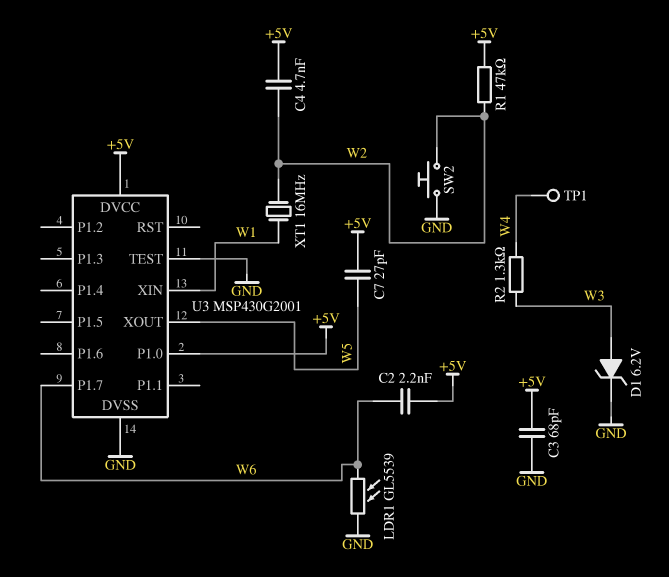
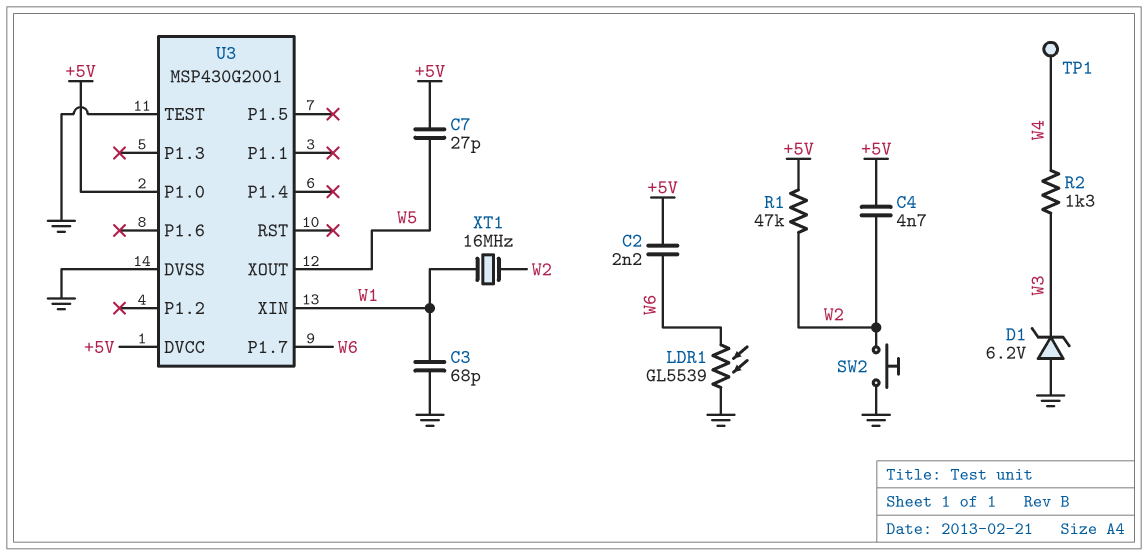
C3: 68pF (+5V, GND) -> 68pF (GND, W1)
D1: zener 6.2V (A W3, K GND) -> zener 6.2V (A GND, K W3)

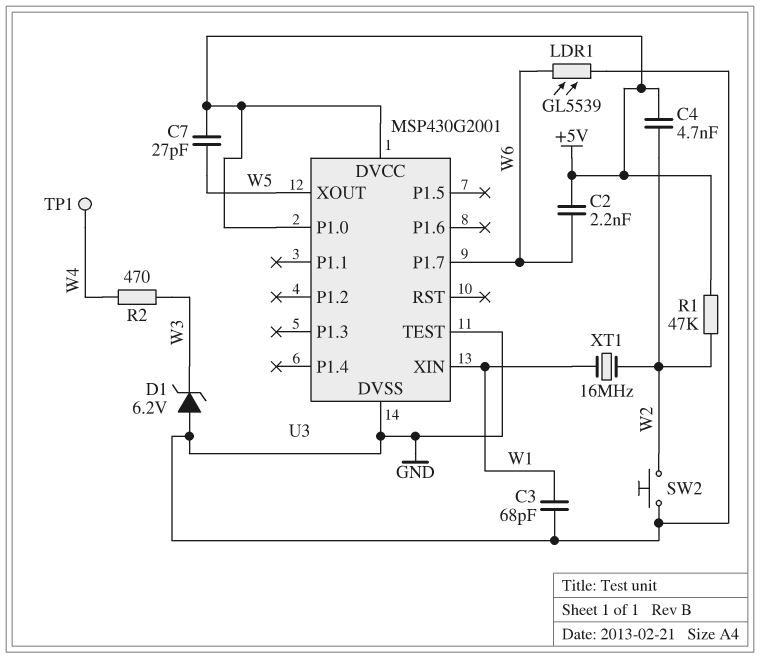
R2: 1.3k (W3, W4) -> 470 (W3, W4)

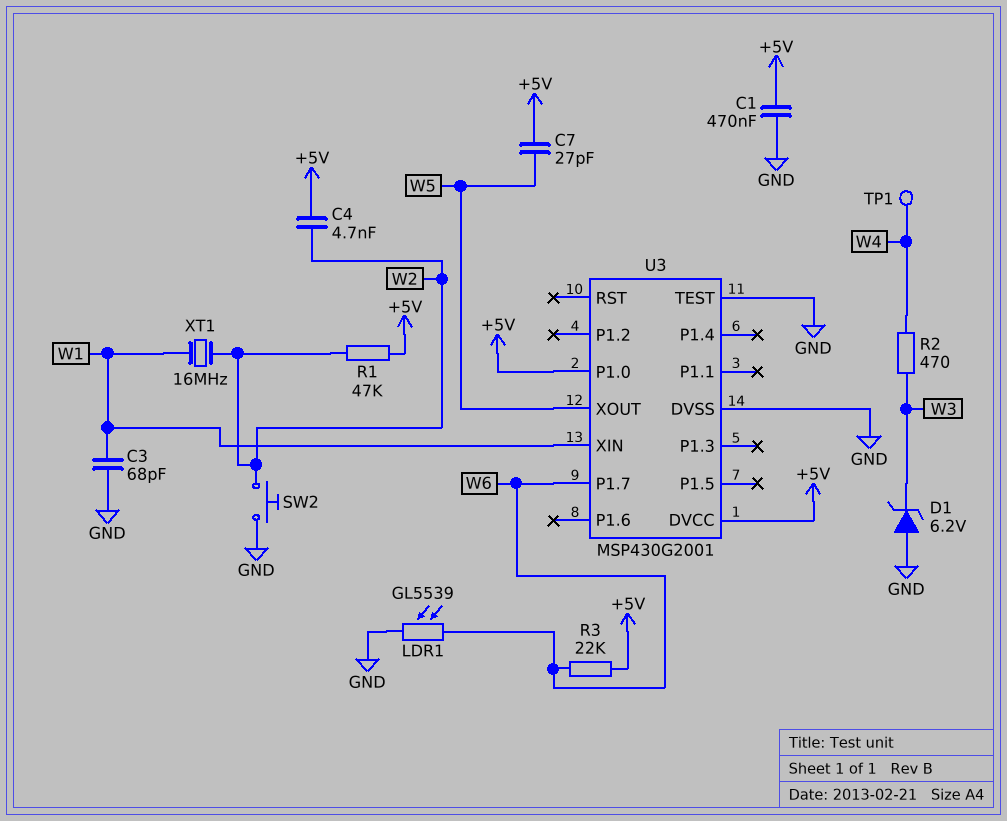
C1: none -> 470nF (+5V, GND)
C2: 2.2nF (+5V, W6) -> none
R3: none -> 22k (+5V, W6)

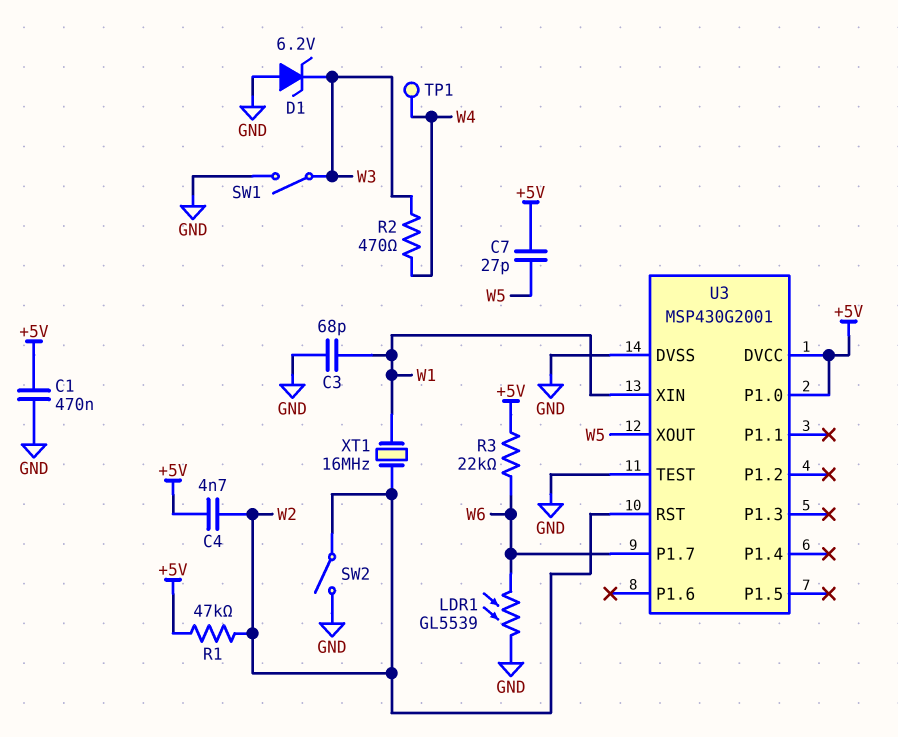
SW1: none -> switch (GND, W3)
SW2: button (GND, W2) -> switch (GND, W2)
U3 pin RST: none -> W2

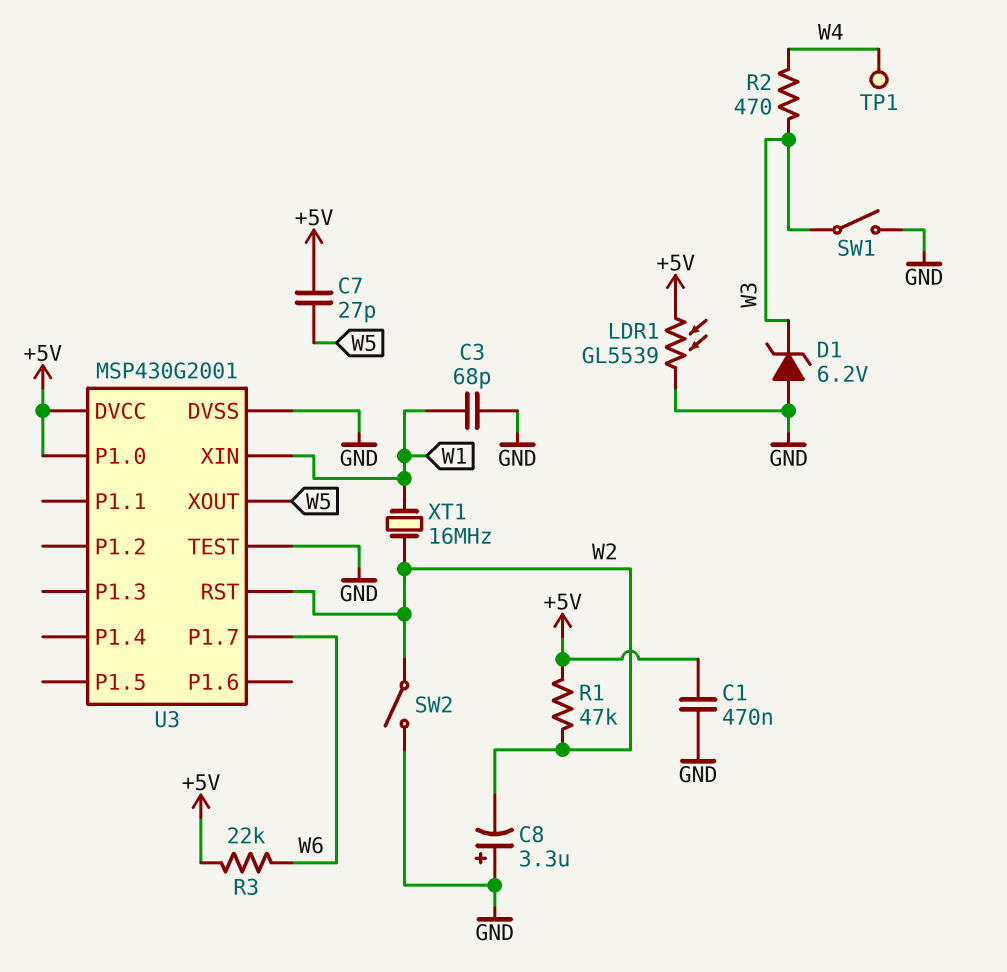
C4: 4.7nF (+5V, W2) -> none
C8: none -> 3.3uF (plus GND, minus W2)
LDR1: GL5539 (GND, W6) -> GL5539 (+5V, GND)

